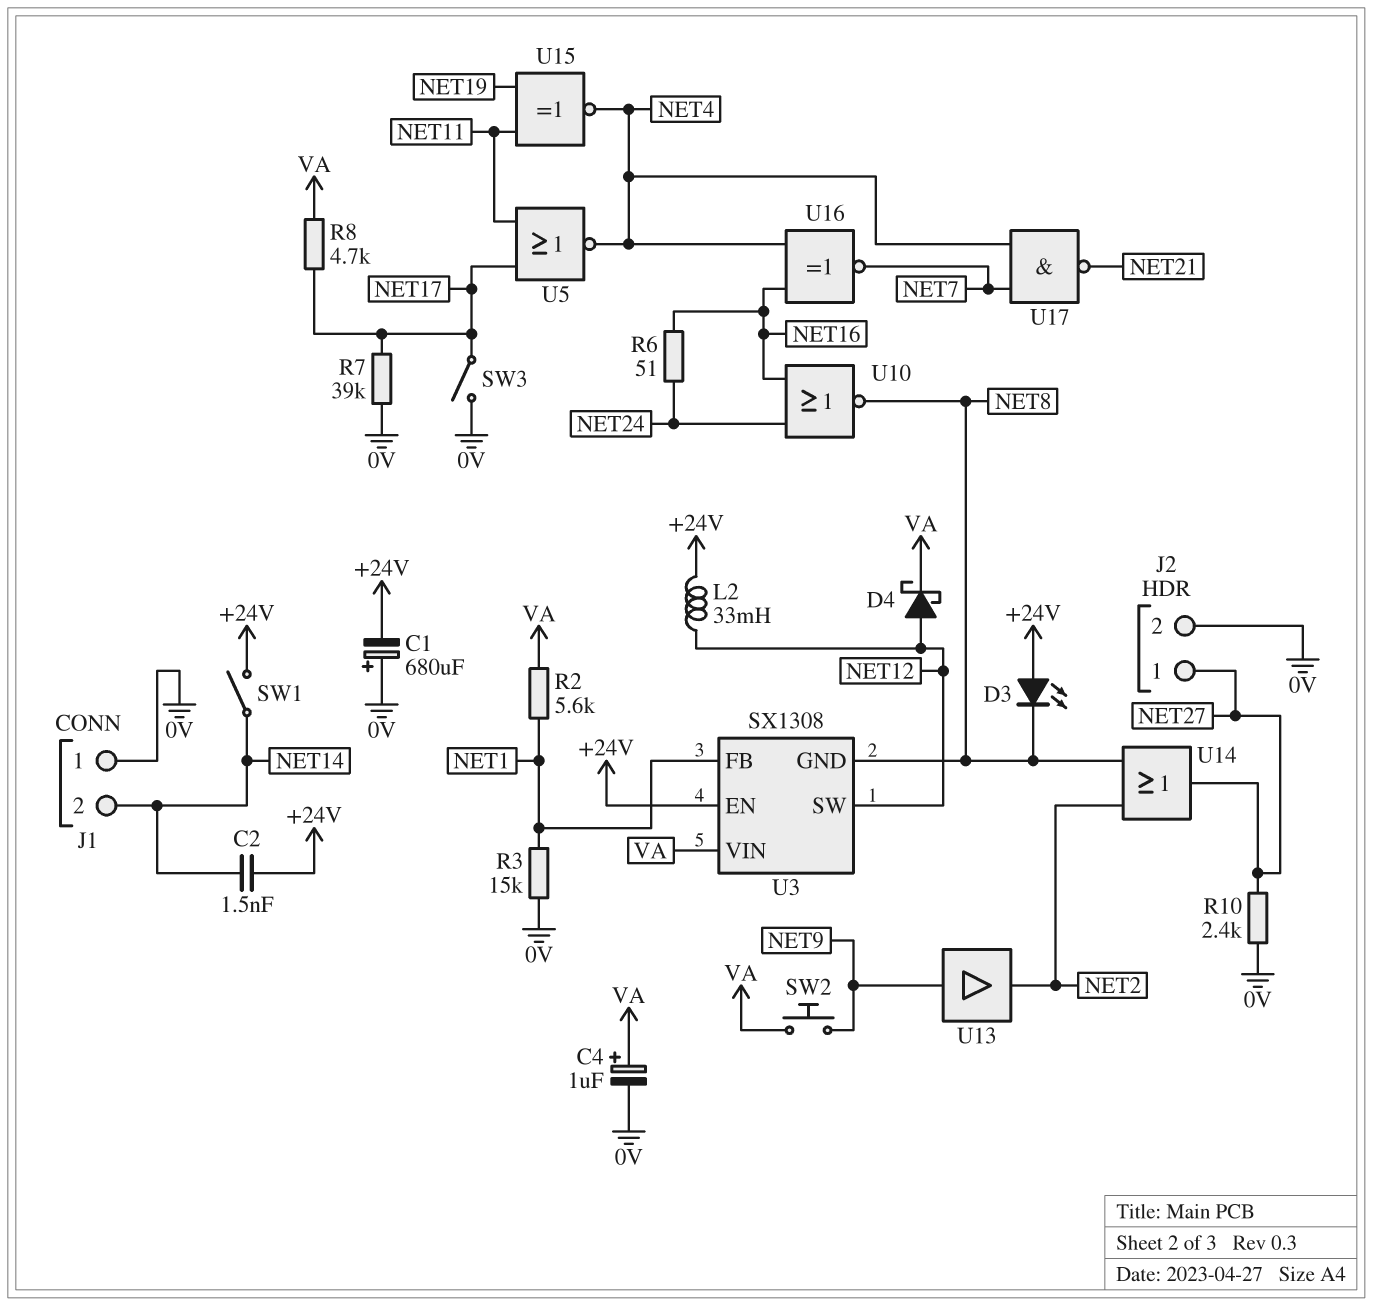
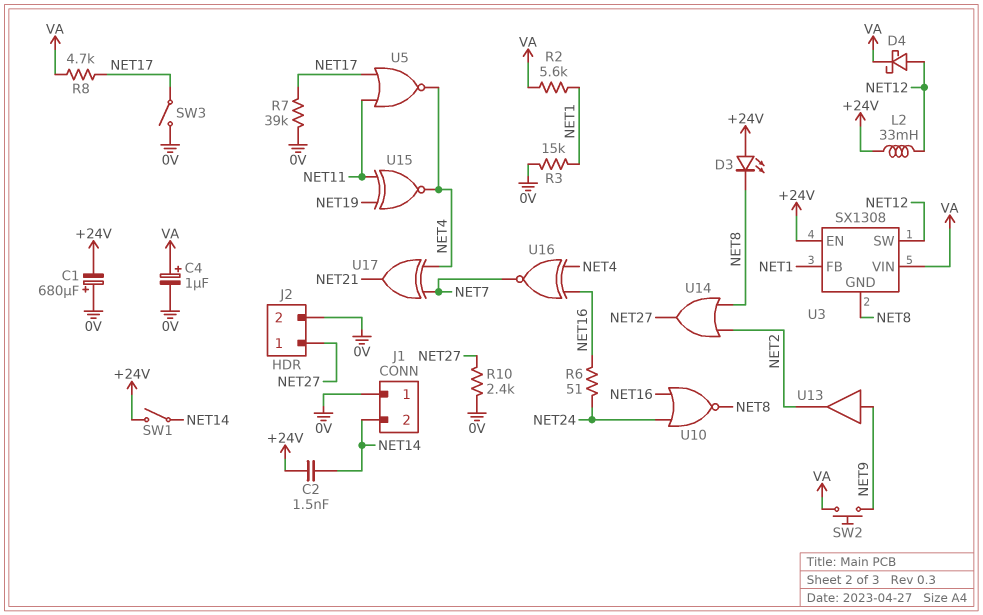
U17: NAND (in NET4, in NET7, out NET21) -> XOR (in NET4, in NET7, out NET21)

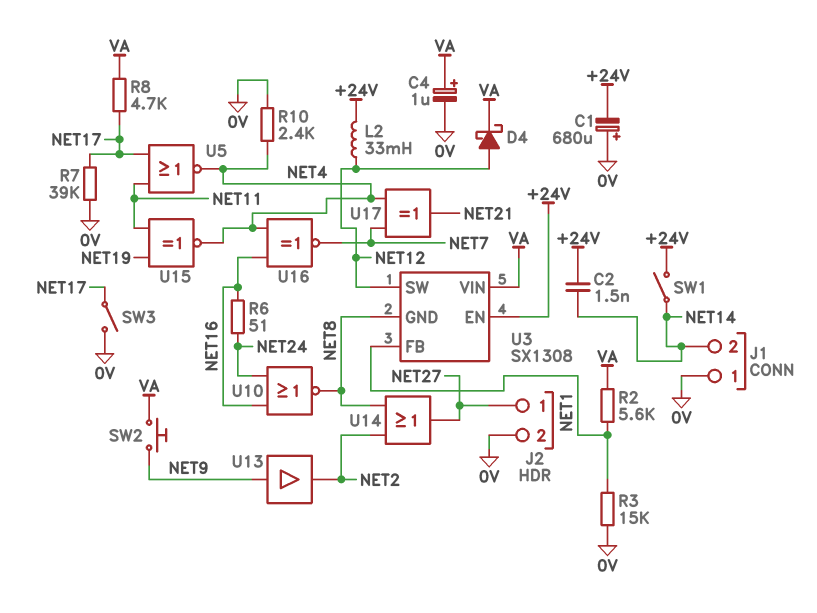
D3: LED (A +24V, K NET8) -> none
R10: 2.4k (0V, NET27) -> 2.4k (0V, NET4)

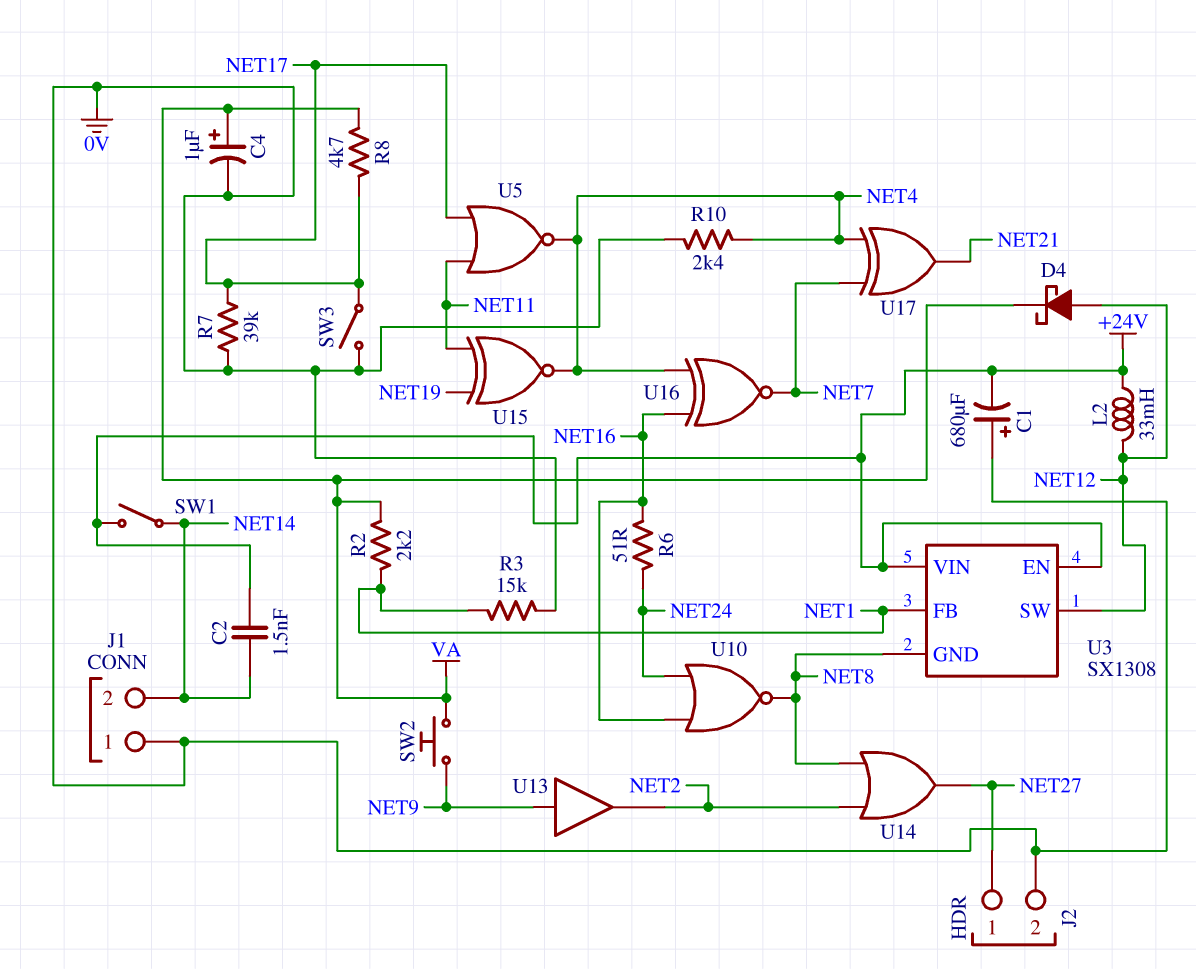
R2: 5.6k (NET1, VA) -> 2.2k (NET1, VA)
U3 pin VIN: VA -> +24V

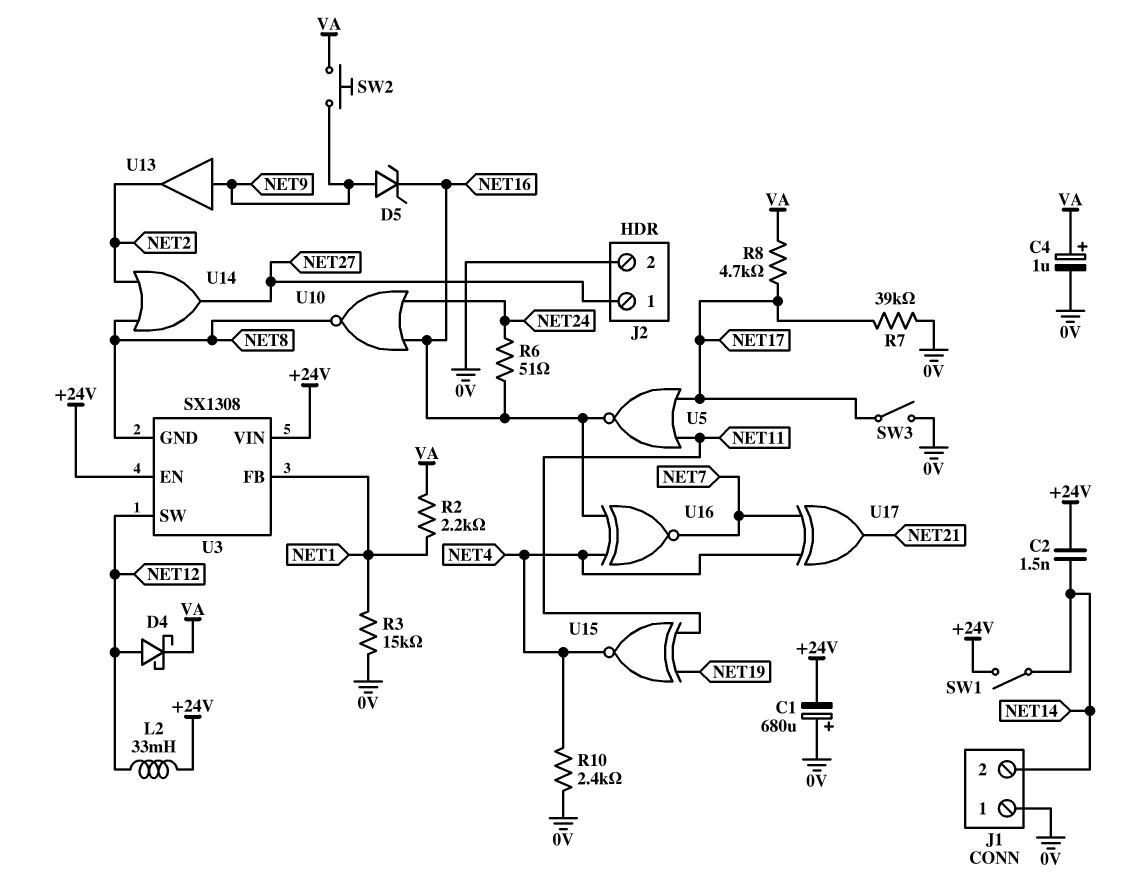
D5: none -> zener (A NET9, K NET16)
U5: NOR (in NET11, in NET17, out NET4) -> NOR (in NET11, in NET17, out NET16)

